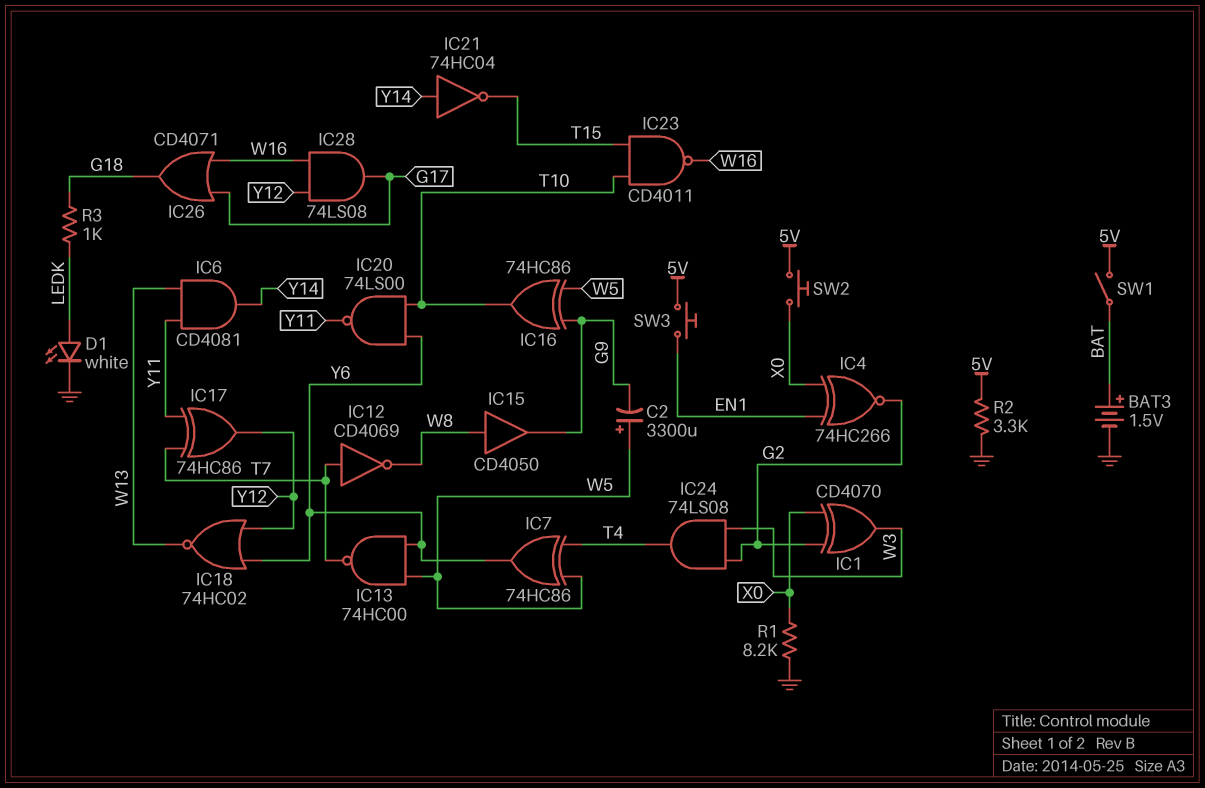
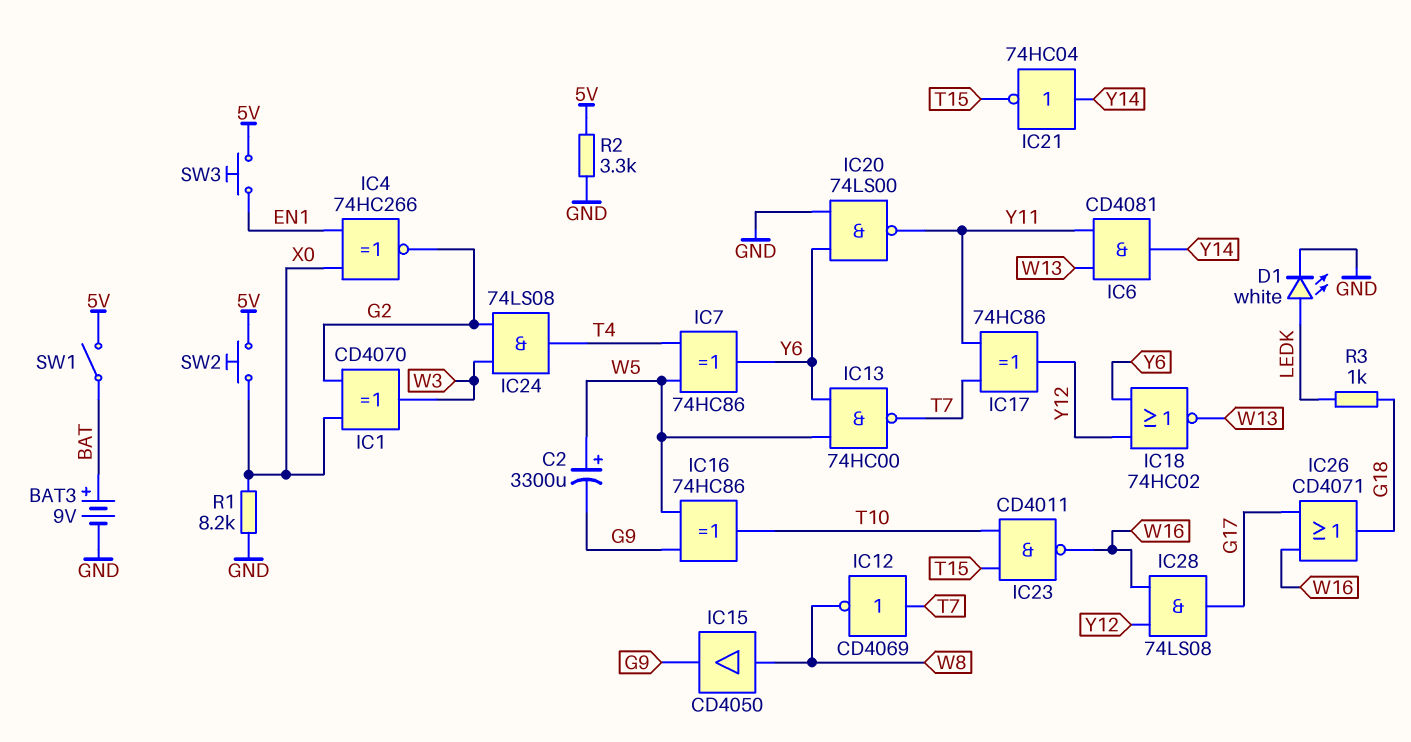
BAT3: 1.5V (plus BAT, minus GND) -> 9V (plus BAT, minus GND)
IC20: NAND 74LS00 (in T10, in Y6, out Y11) -> NAND 74LS00 (in GND, in Y6, out Y11)

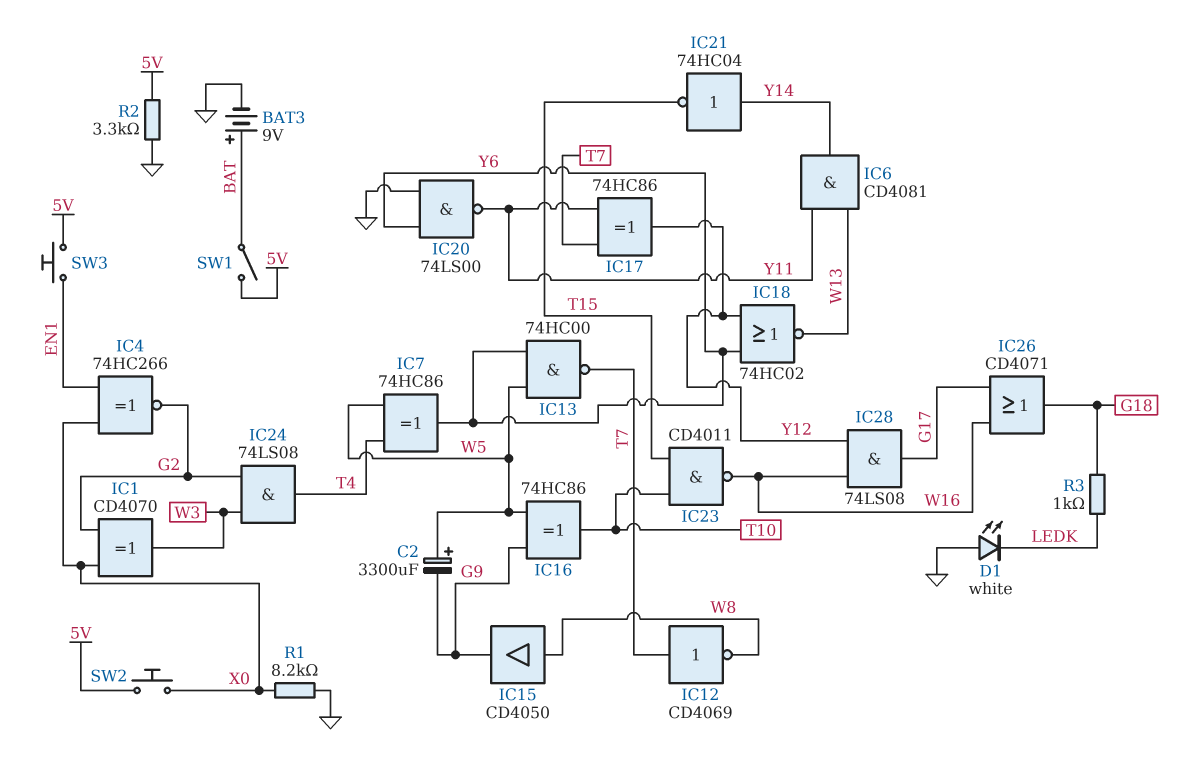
D1: LED white (A LEDK, K GND) -> LED white (A GND, K LEDK)

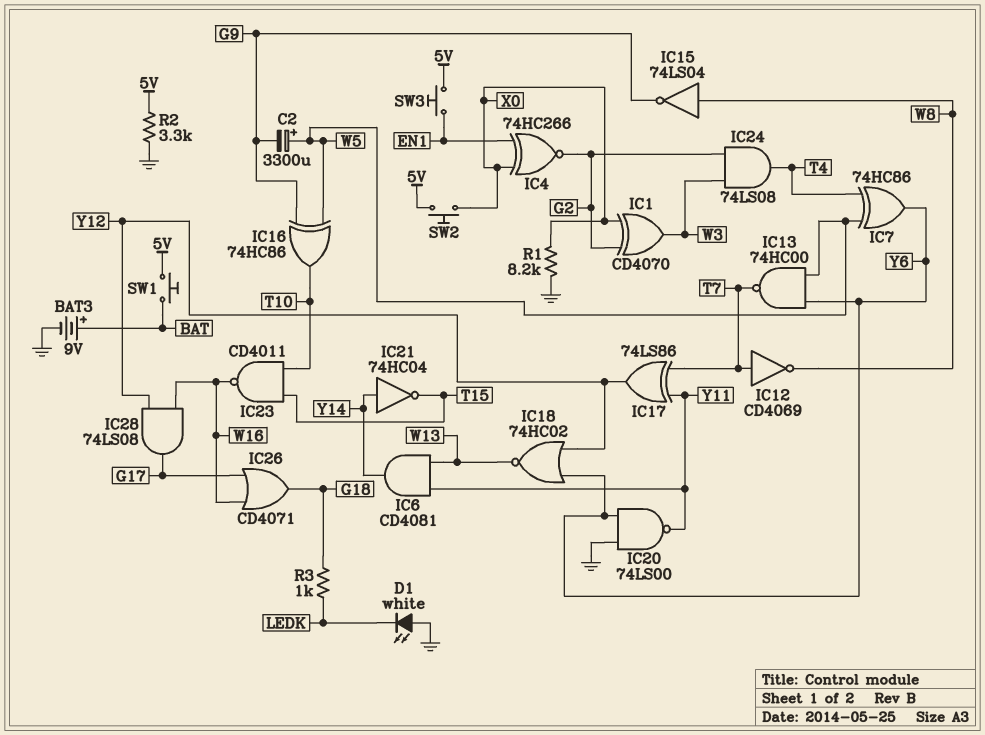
IC15: buffer CD4050 (in W8, out G9) -> NOT 74LS04 (in W8, out G9)
IC17: XOR 74HC86 (in T7, in Y11, out Y12) -> XOR 74LS86 (in T7, in Y11, out Y12)
SW1: switch (5V, BAT) -> button (5V, BAT)

